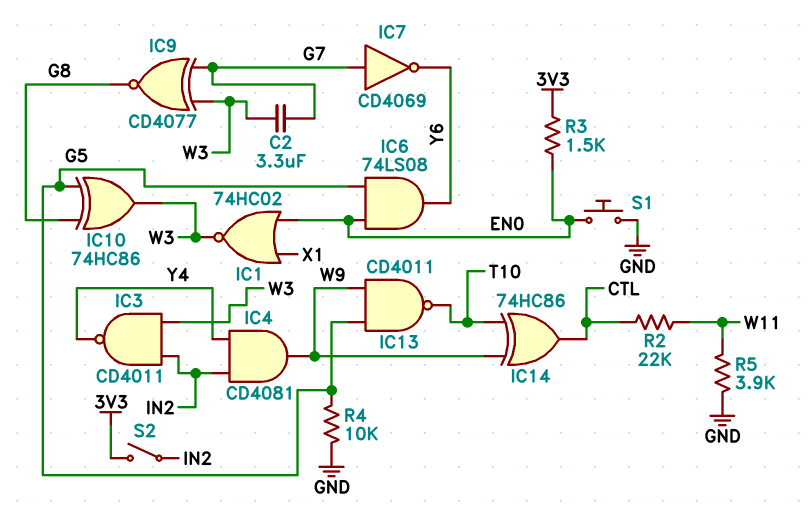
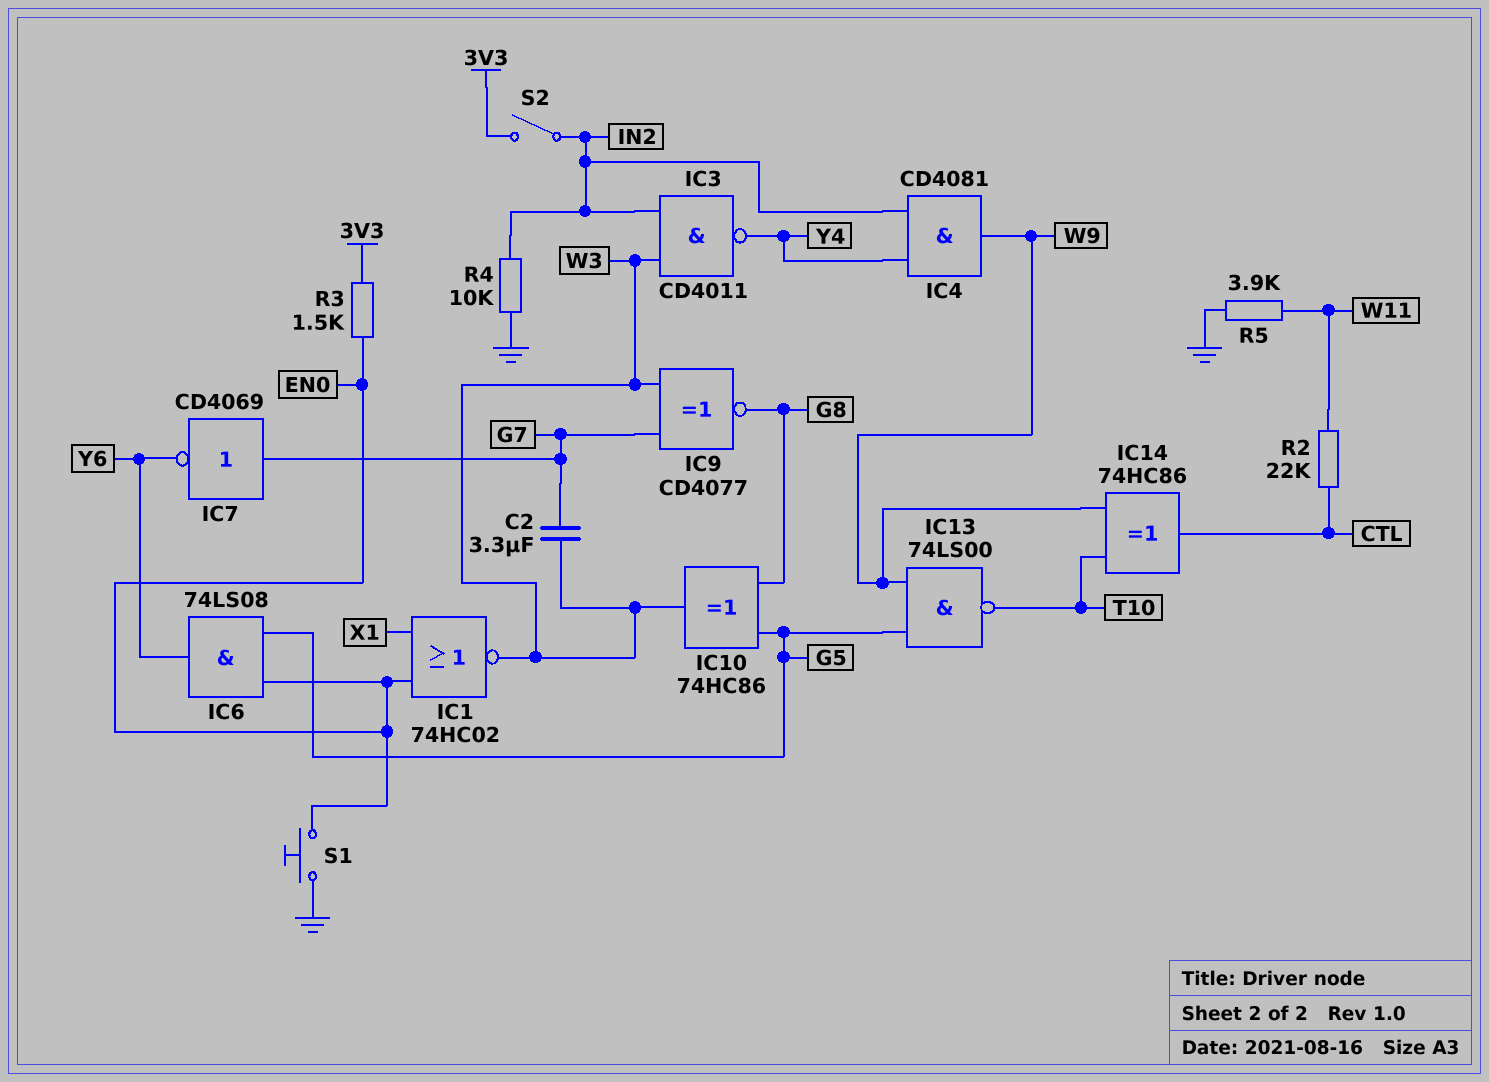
IC13: NAND CD4011 (in G5, in W9, out T10) -> NAND 74LS00 (in G5, in W9, out T10)
R4: 10k (G5, GND) -> 10k (GND, IN2)

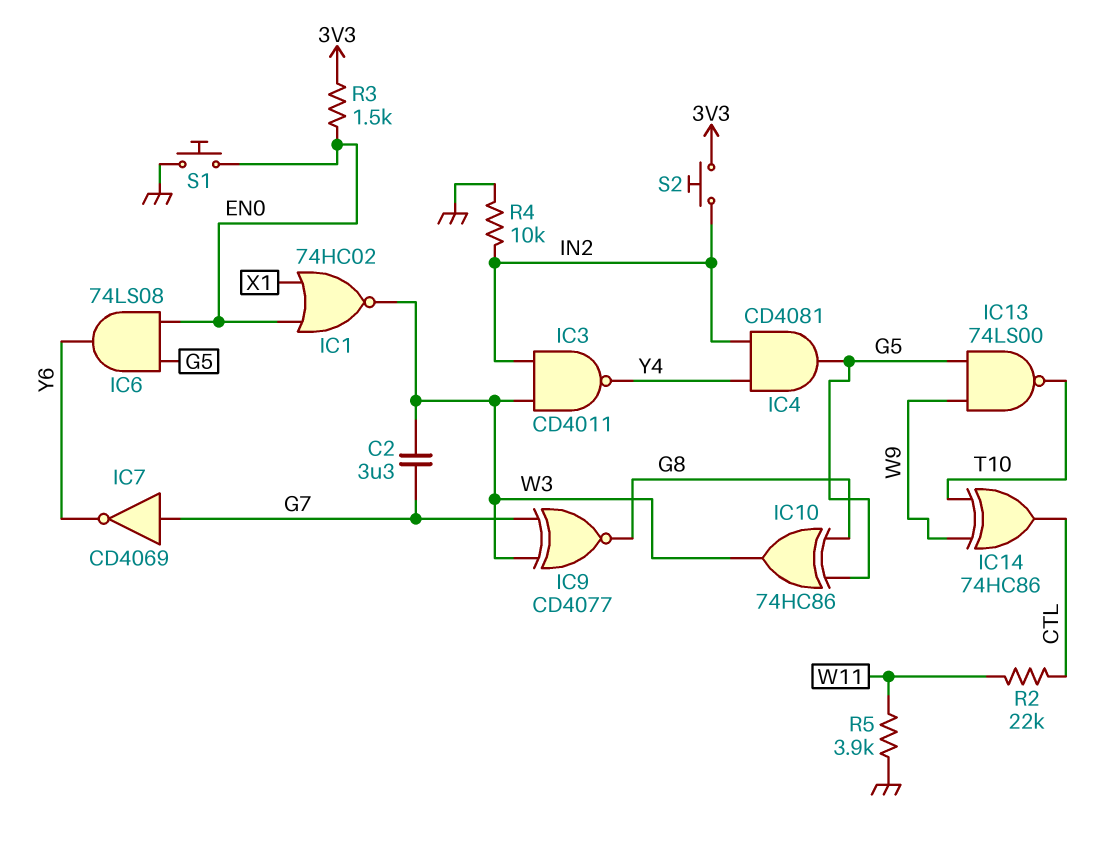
IC4: AND CD4081 (in IN2, in Y4, out W9) -> AND CD4081 (in IN2, in Y4, out G5)
S2: switch (3V3, IN2) -> button (3V3, IN2)

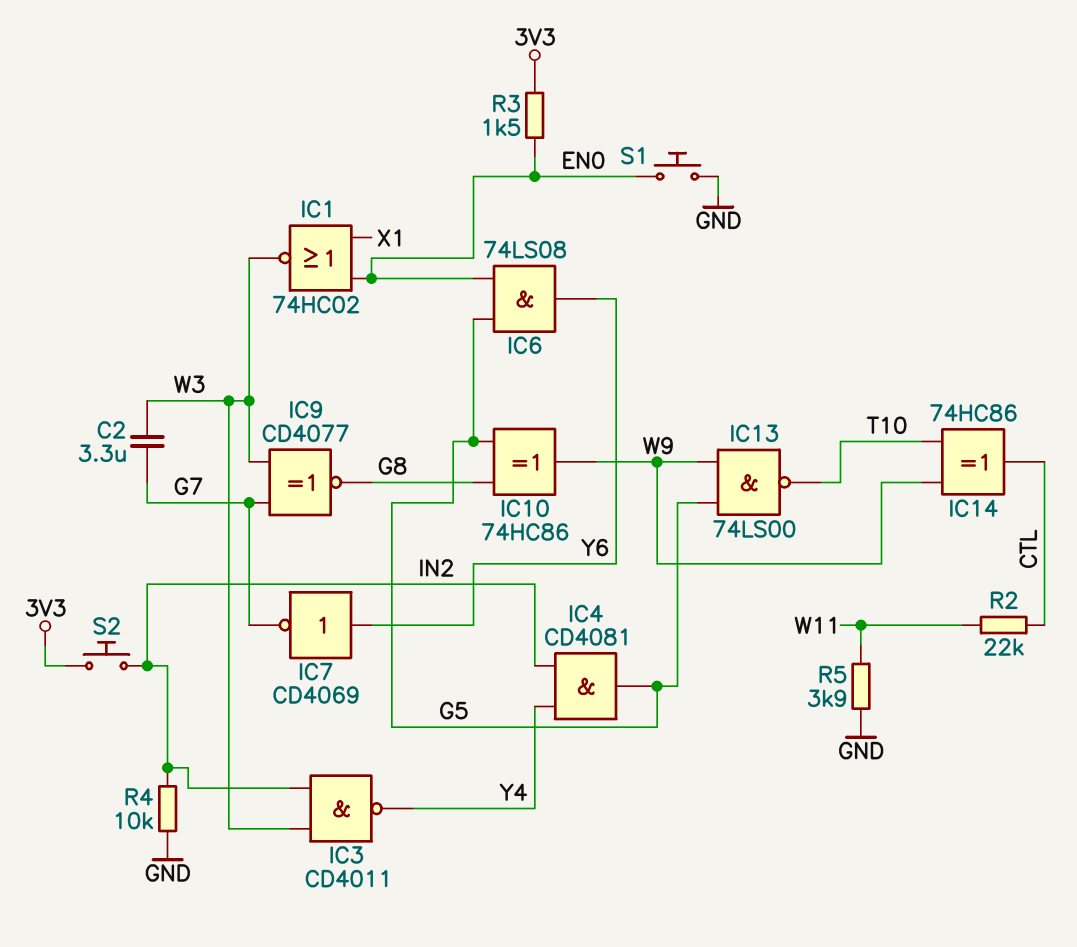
IC7: NOT CD4069 (in G7, out Y6) -> NOT CD4069 (in Y6, out G7)
IC10: XOR 74HC86 (in G5, in G8, out W3) -> XOR 74HC86 (in G5, in G8, out W9)

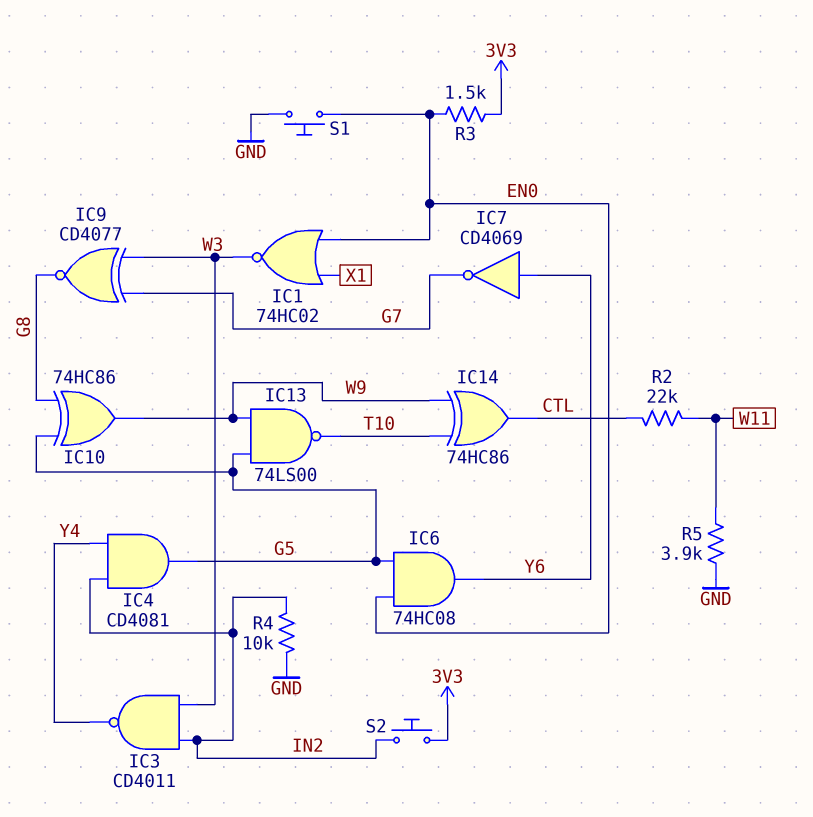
C2: 3.3uF (G7, W3) -> none
IC6: AND 74LS08 (in EN0, in G5, out Y6) -> AND 74HC08 (in EN0, in G5, out Y6)

